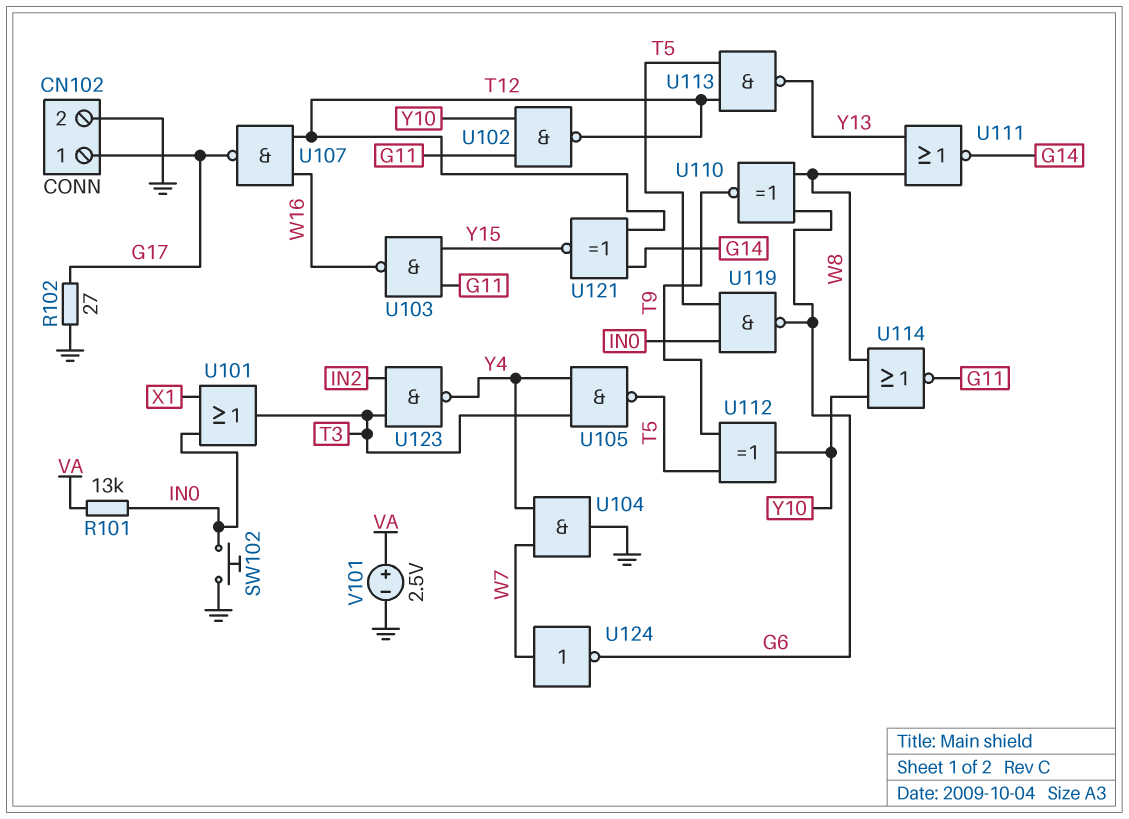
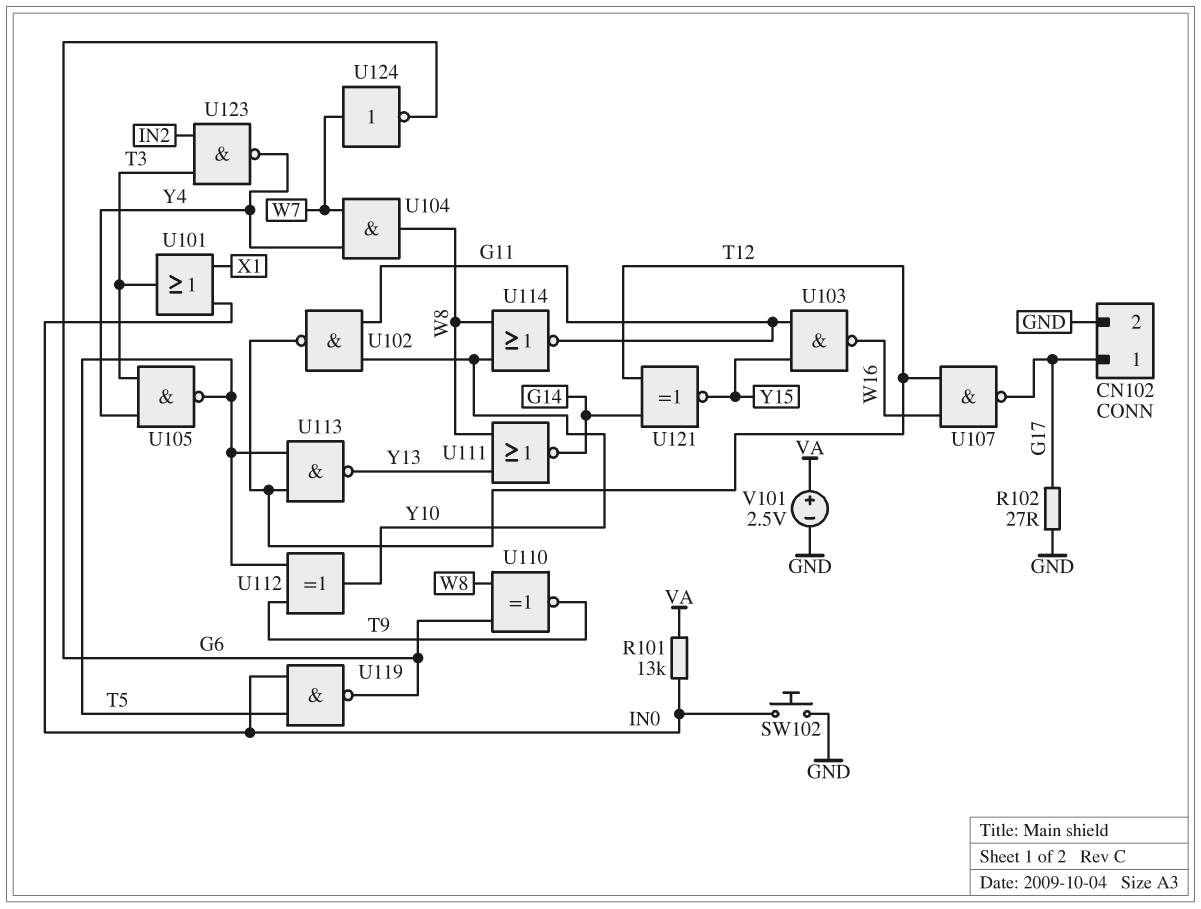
U104: AND (in W7, in Y4, out GND) -> AND (in W7, in Y4, out W8)

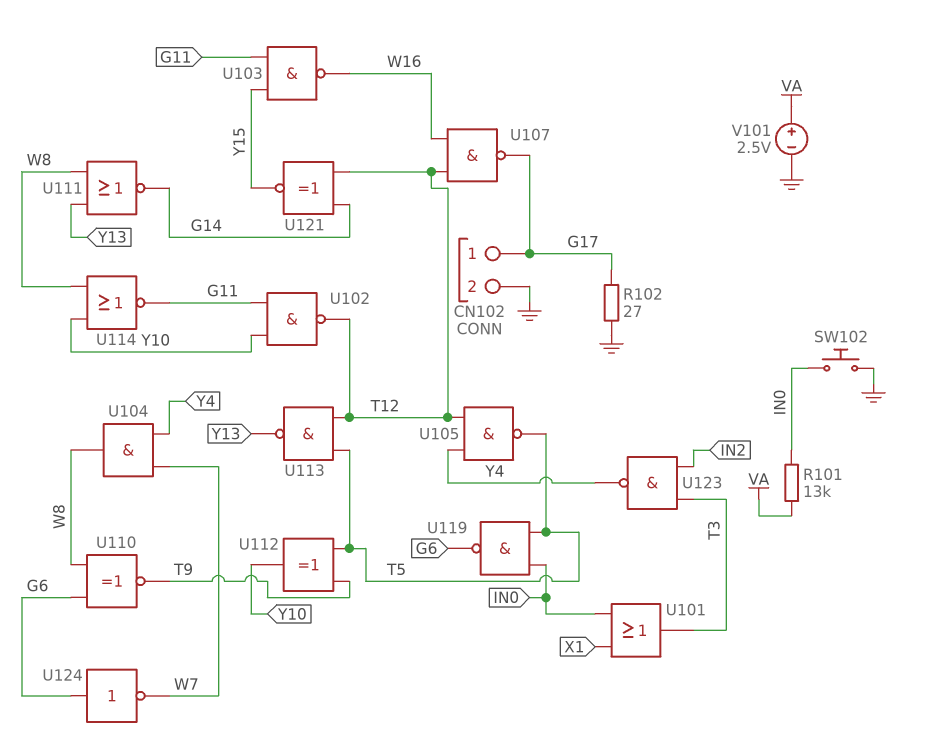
U105: NAND (in T3, in Y4, out T5) -> NAND (in T12, in Y4, out T5)
U124: NOT (in W7, out G6) -> NOT (in G6, out W7)

